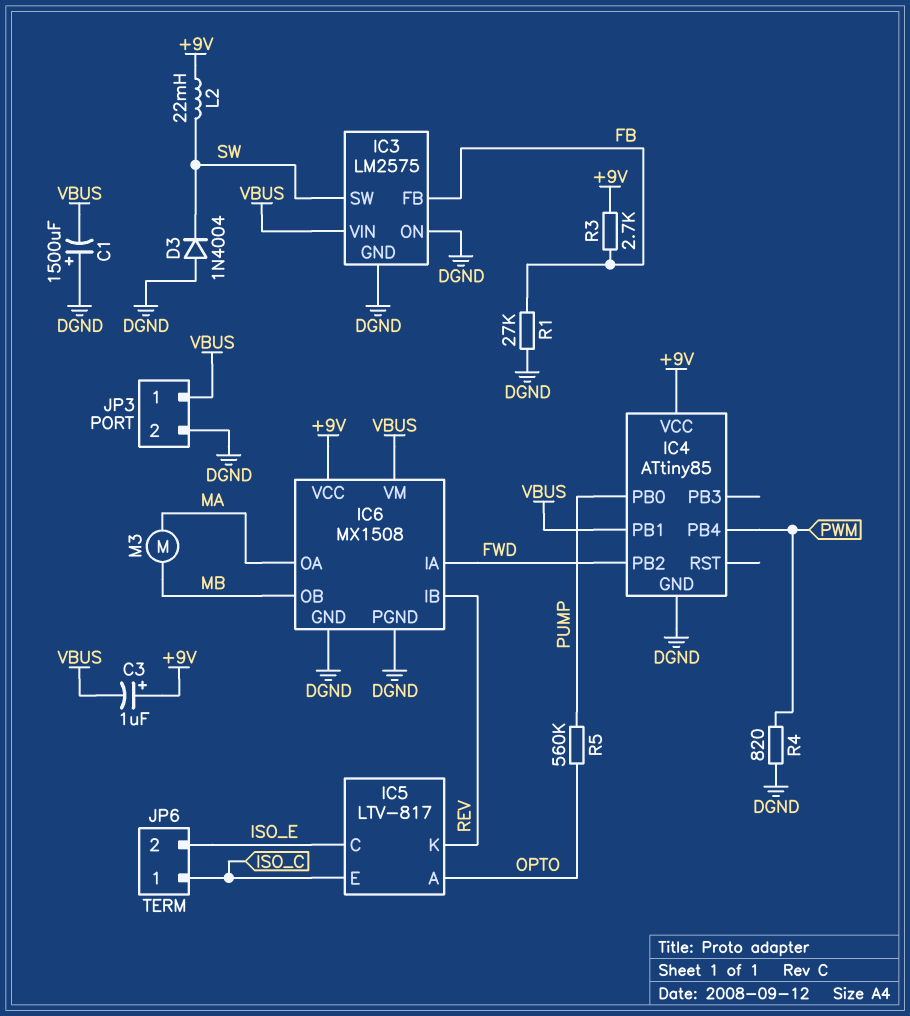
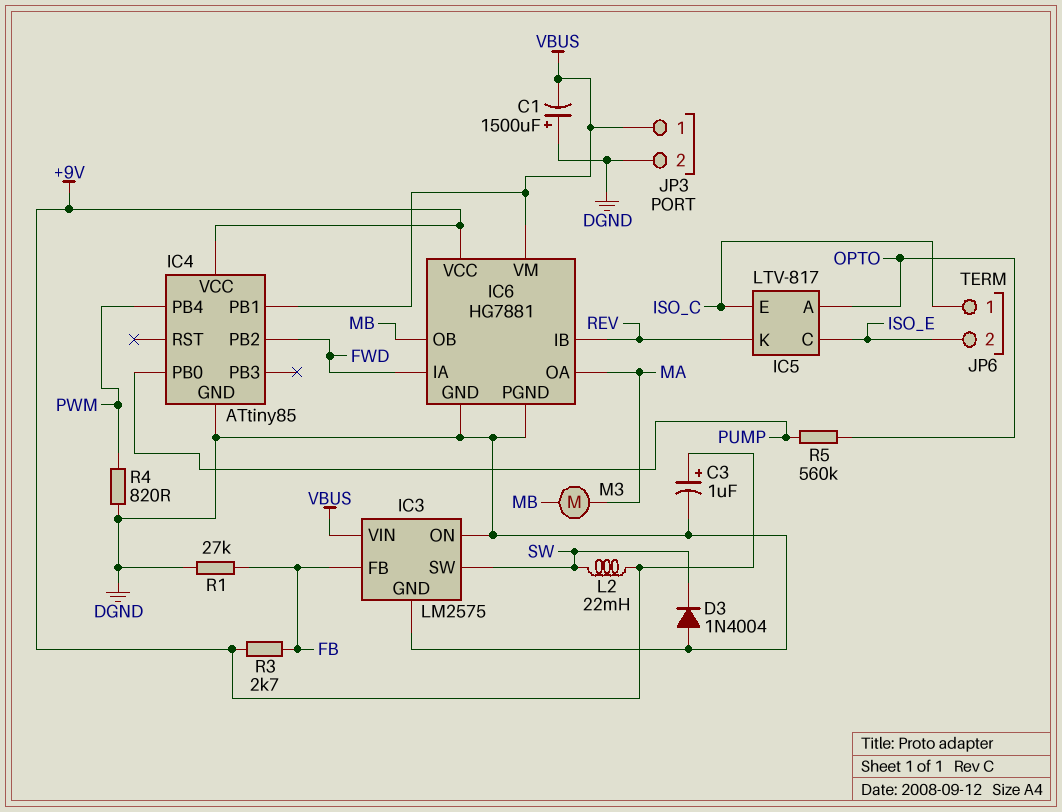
C3: 1uF (plus +9V, minus VBUS) -> 1uF (plus +9V, minus DGND)
IC6: MX1508 -> HG7881

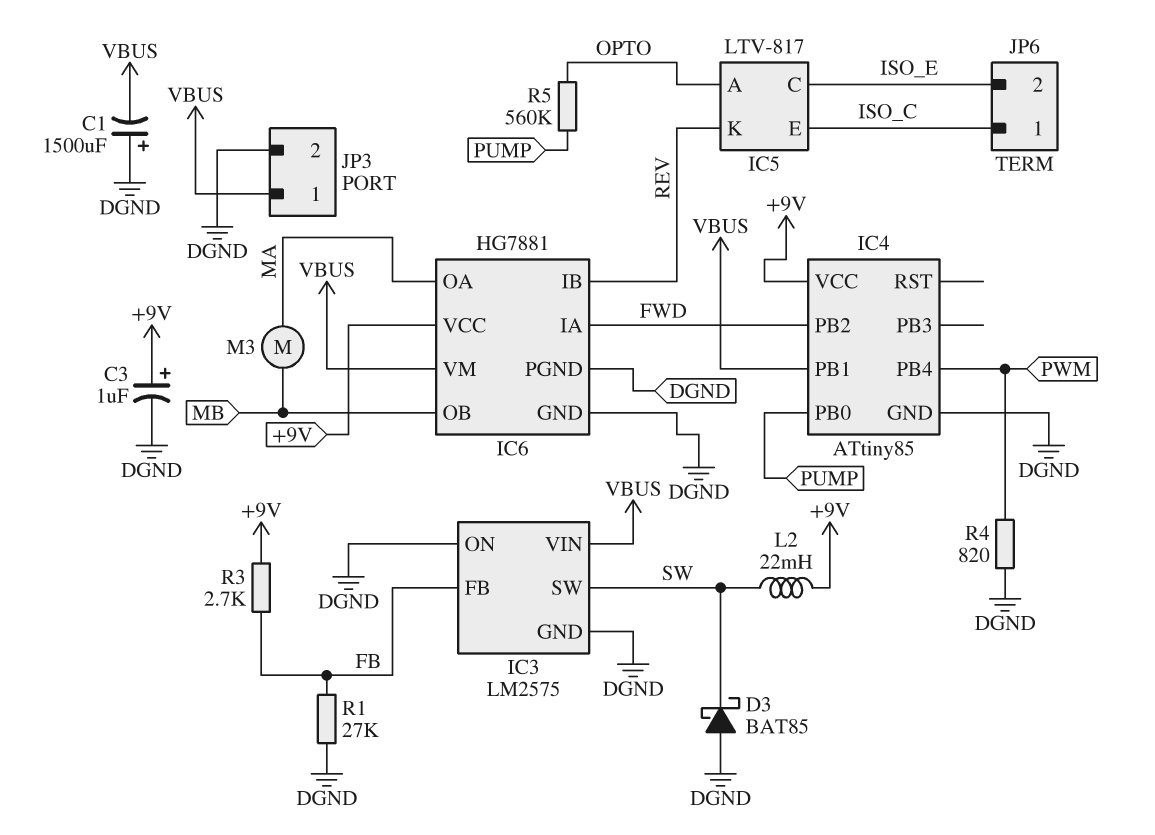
D3: diode 1N4004 (A DGND, K SW) -> schottky BAT85 (A DGND, K SW)

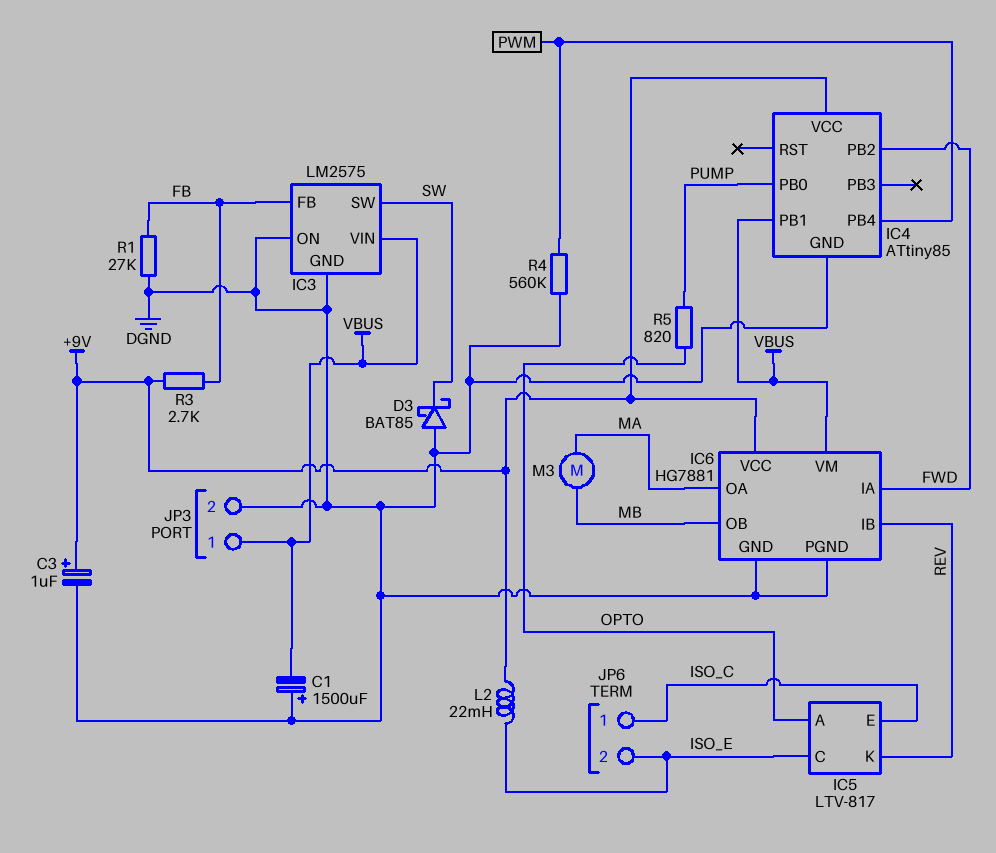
L2: 22mH (+9V, SW) -> 22mH (+9V, ISO_E)
R4: 820 (DGND, PWM) -> 560k (DGND, PWM)
R5: 560k (OPTO, PUMP) -> 820 (OPTO, PUMP)

